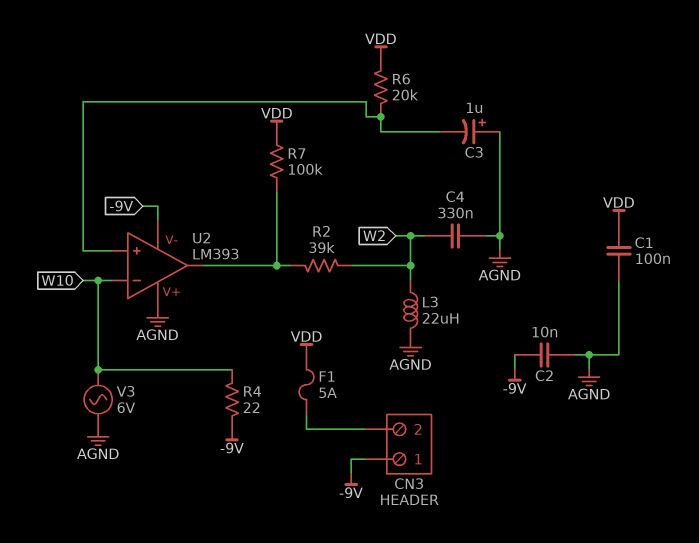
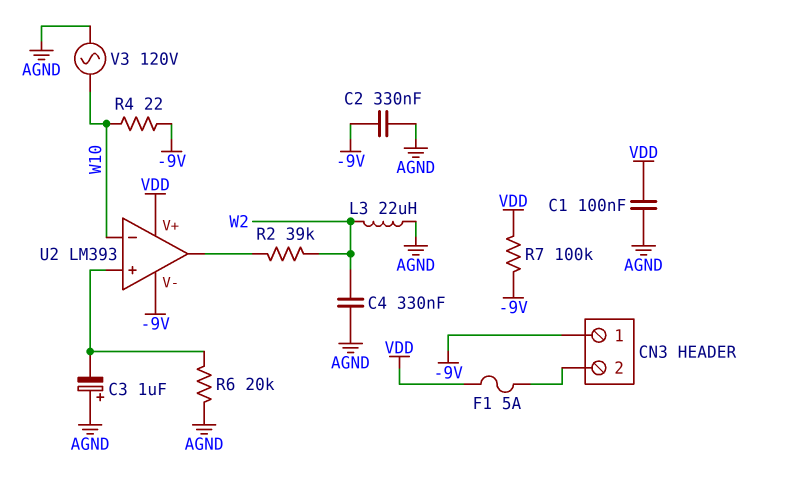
C2: 10nF (-9V, AGND) -> 330nF (-9V, AGND)
R6: 20k (U2/in+, VDD) -> 20k (AGND, U2/in+)
R7: 100k (U2/out, VDD) -> 100k (-9V, VDD)
U2 pin V+: AGND -> VDD
V3: AC 6V (AGND, W10) -> AC 120V (AGND, W10)

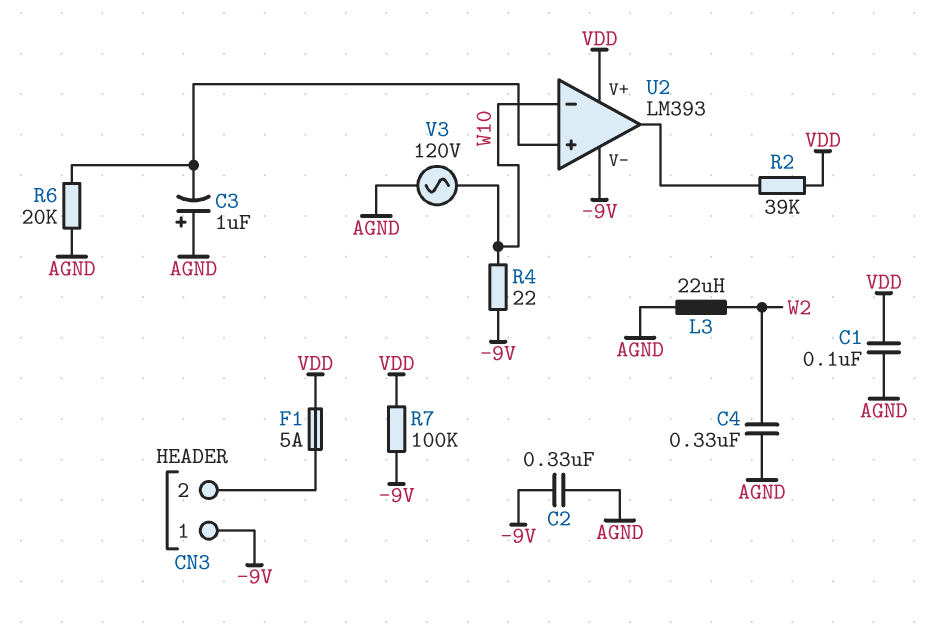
R2: 39k (U2/out, W2) -> 39k (U2/out, VDD)

